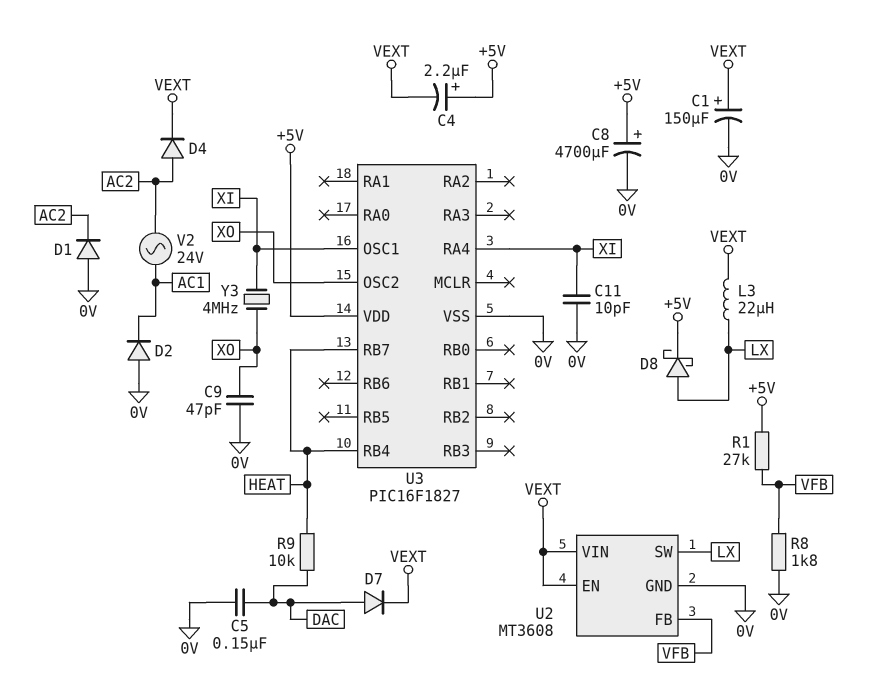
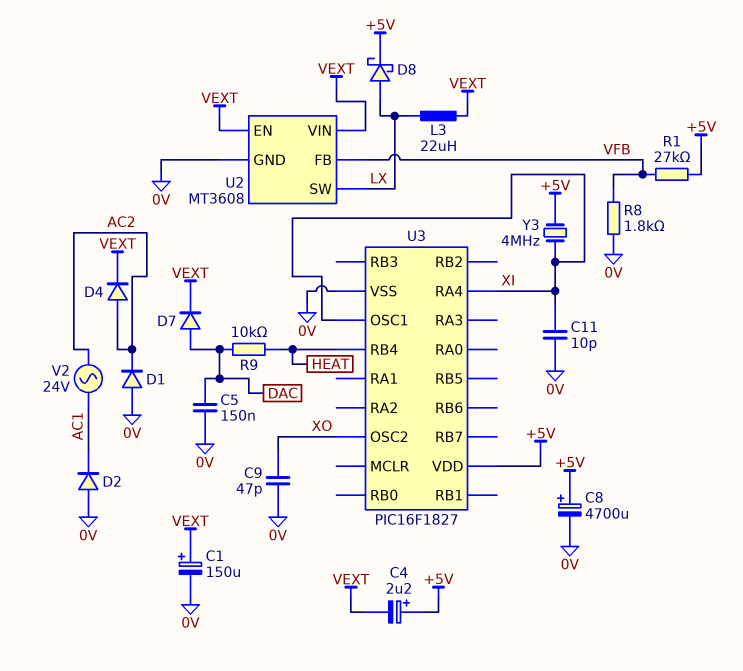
U3 pin RB7: HEAT -> none
Y3: 4MHz (XI, XO) -> 4MHz (+5V, XI)

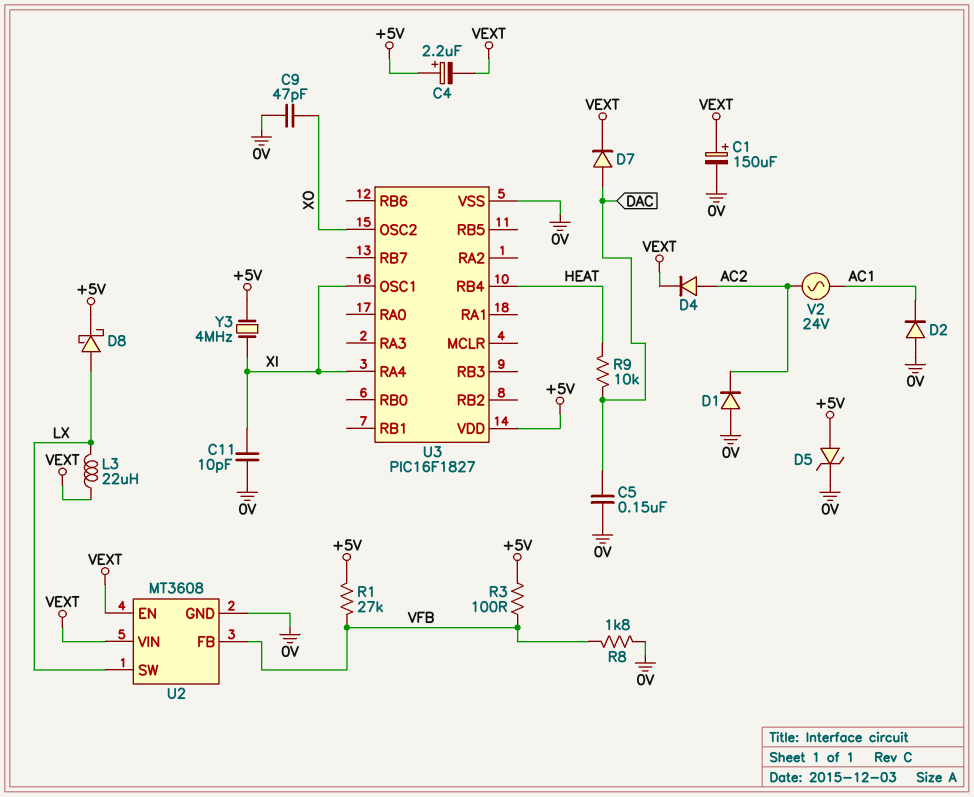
C8: 4700uF (plus +5V, minus 0V) -> none
D5: none -> zener (A +5V, K 0V)
R3: none -> 100 (+5V, VFB)

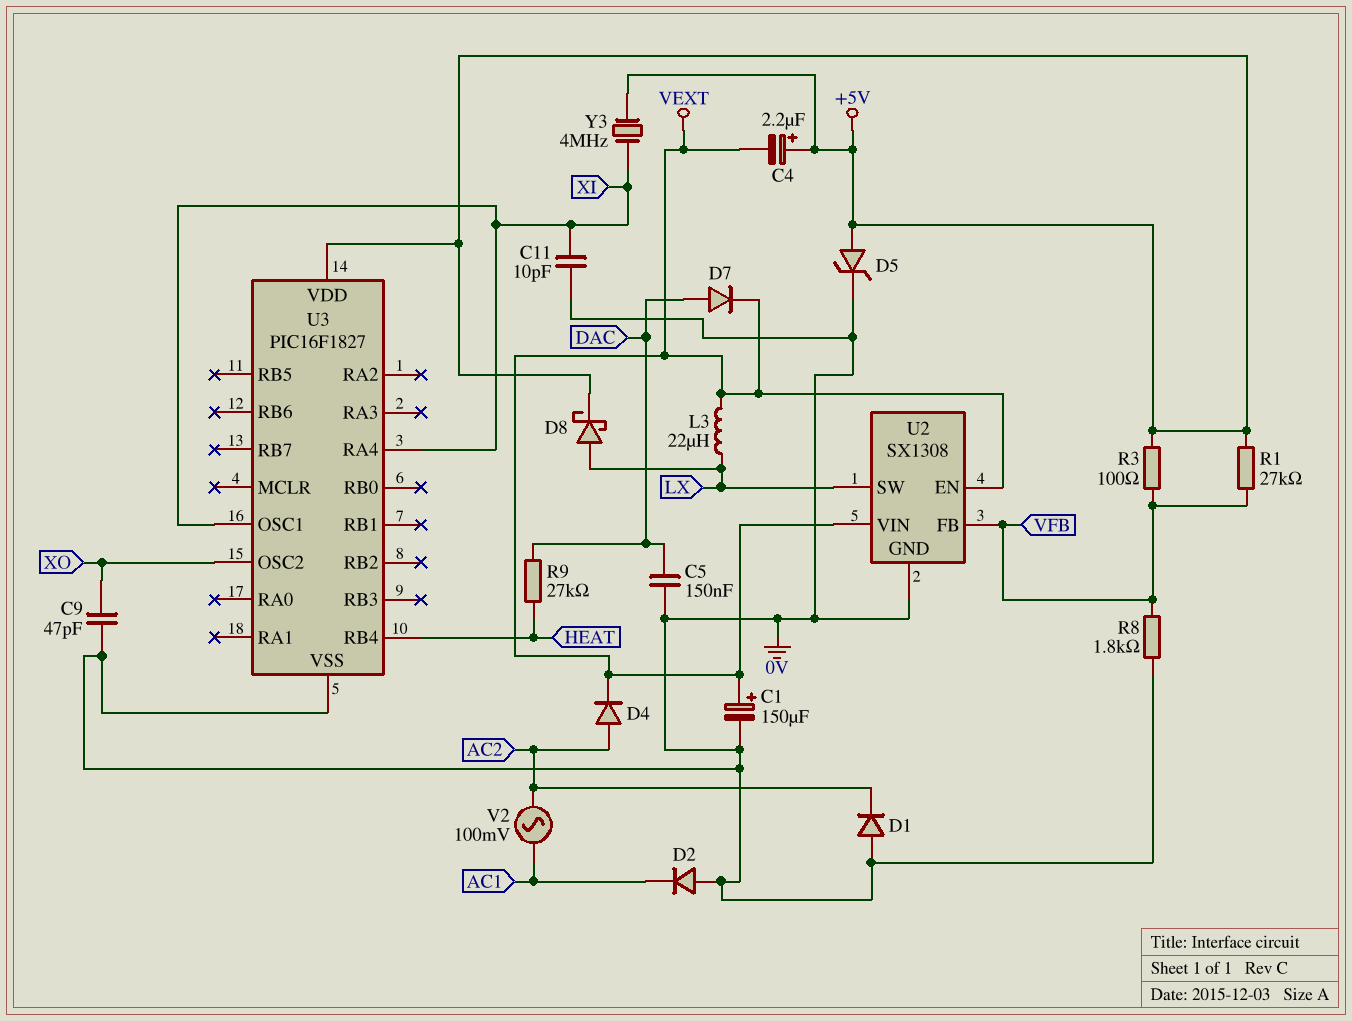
R9: 10k (DAC, HEAT) -> 27k (DAC, HEAT)
U2: MT3608 -> SX1308
V2: AC 24V (AC1, AC2) -> AC 100mV (AC1, AC2)

